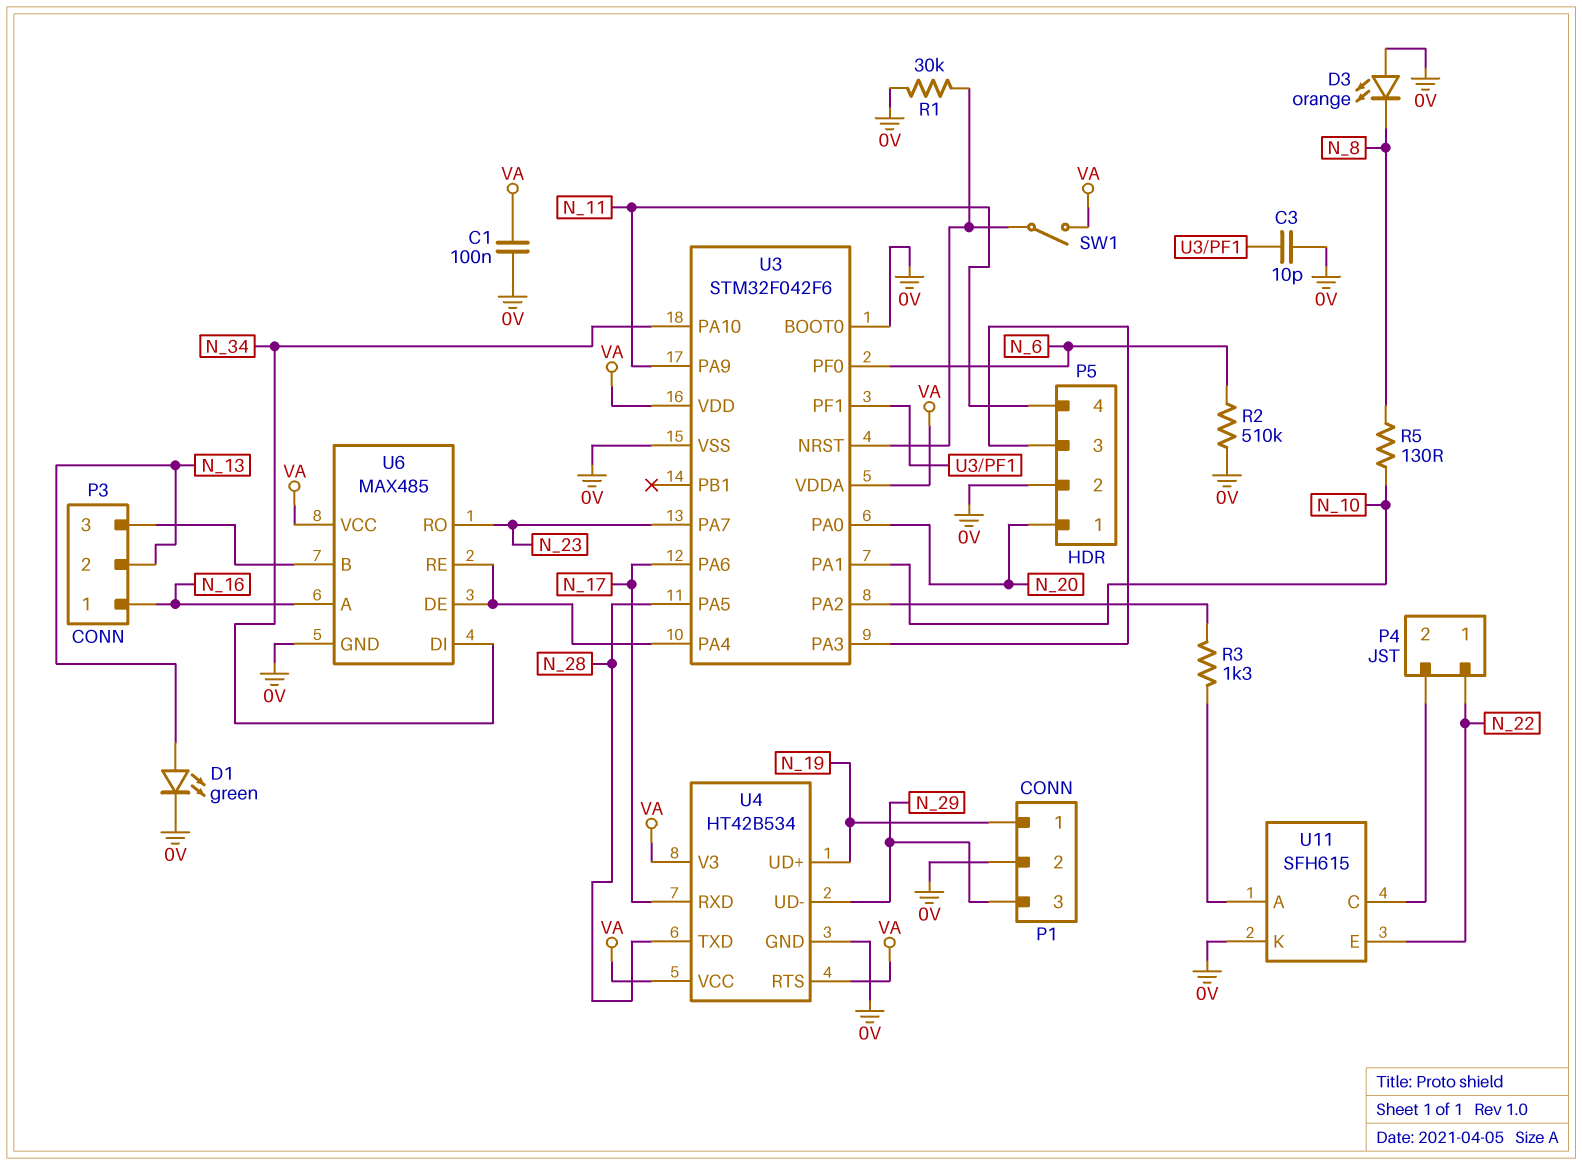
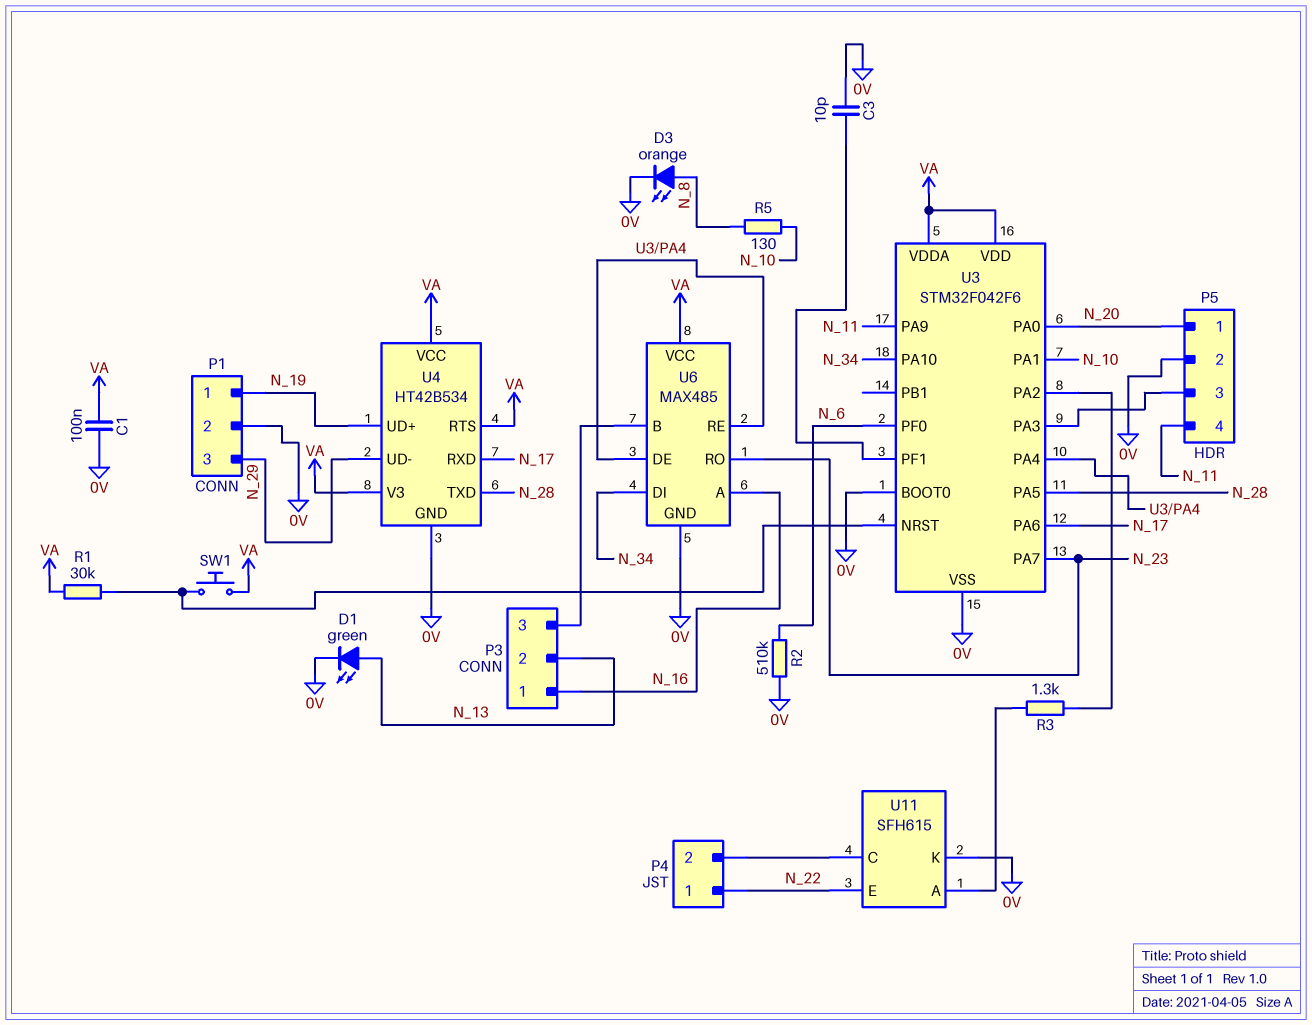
D3: LED orange (A 0V, K N_8) -> LED orange (A N_8, K 0V)
R1: 30k (0V, U3/NRST) -> 30k (U3/NRST, VA)
SW1: switch (U3/NRST, VA) -> button (U3/NRST, VA)

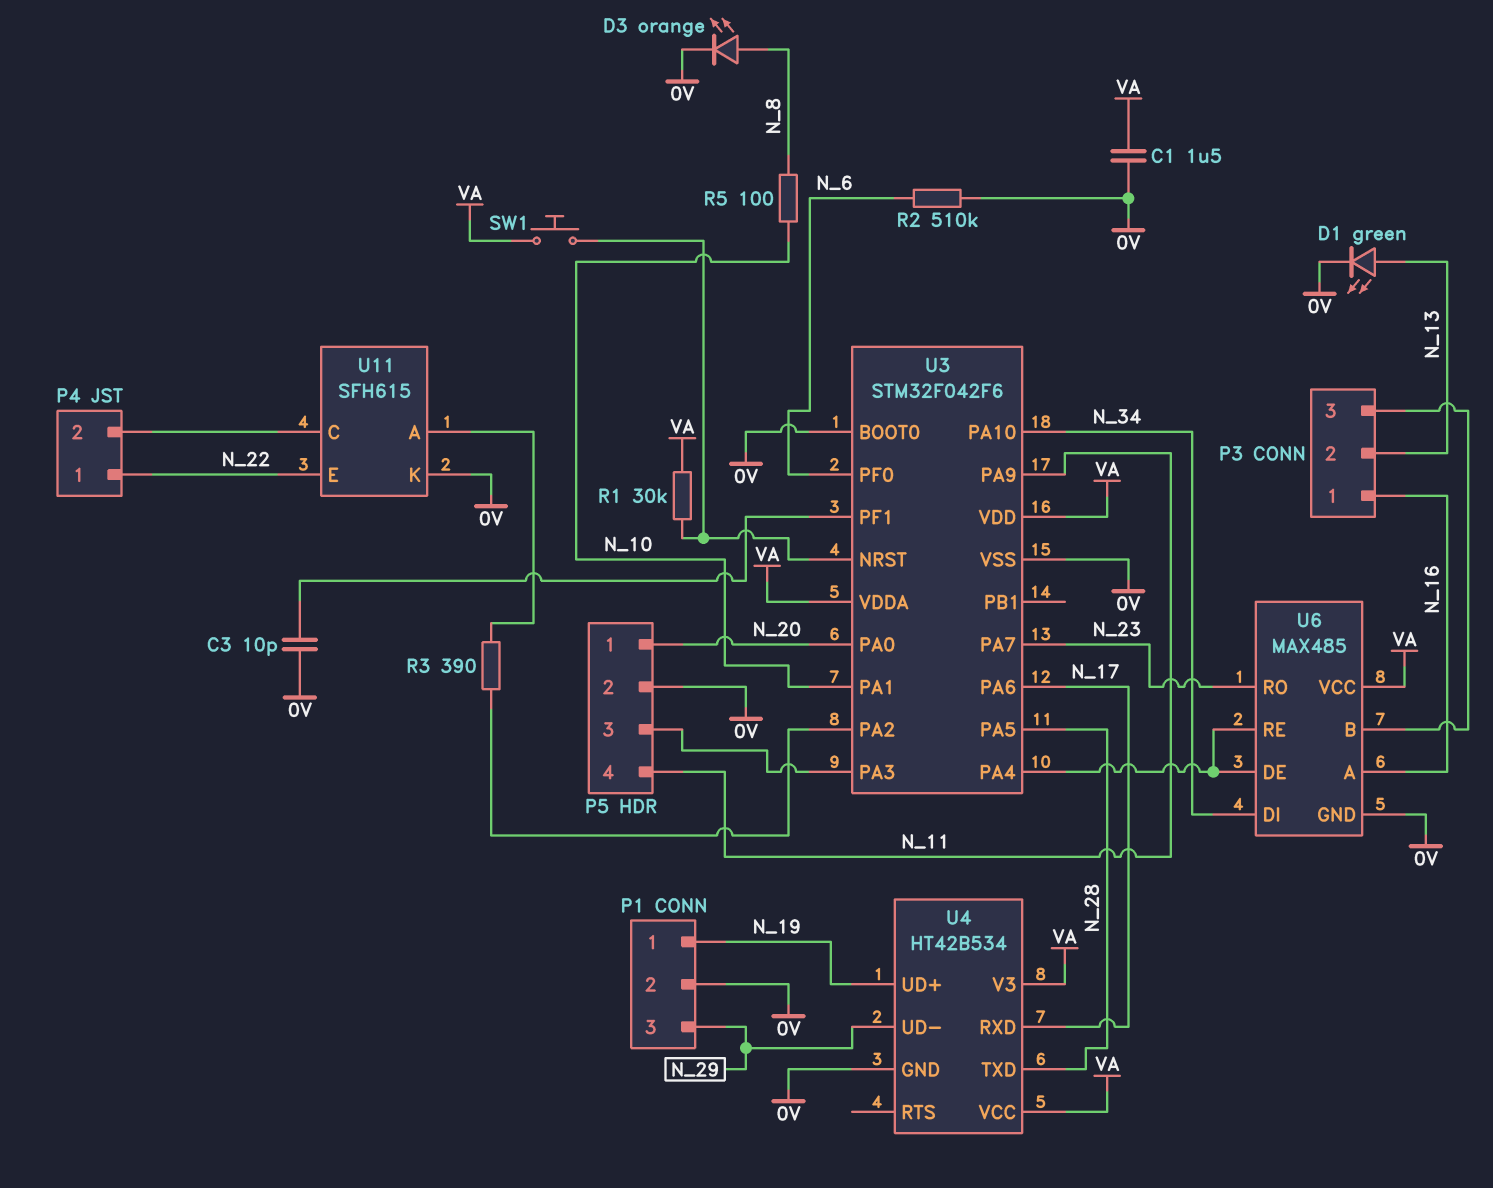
C1: 100nF (0V, VA) -> 1.5uF (0V, VA)
R3: 1.3k (U3/PA2, U11/A) -> 390 (U3/PA2, U11/A)
R5: 130 (N_8, N_10) -> 100 (N_8, N_10)
U4 pin RTS: VA -> none

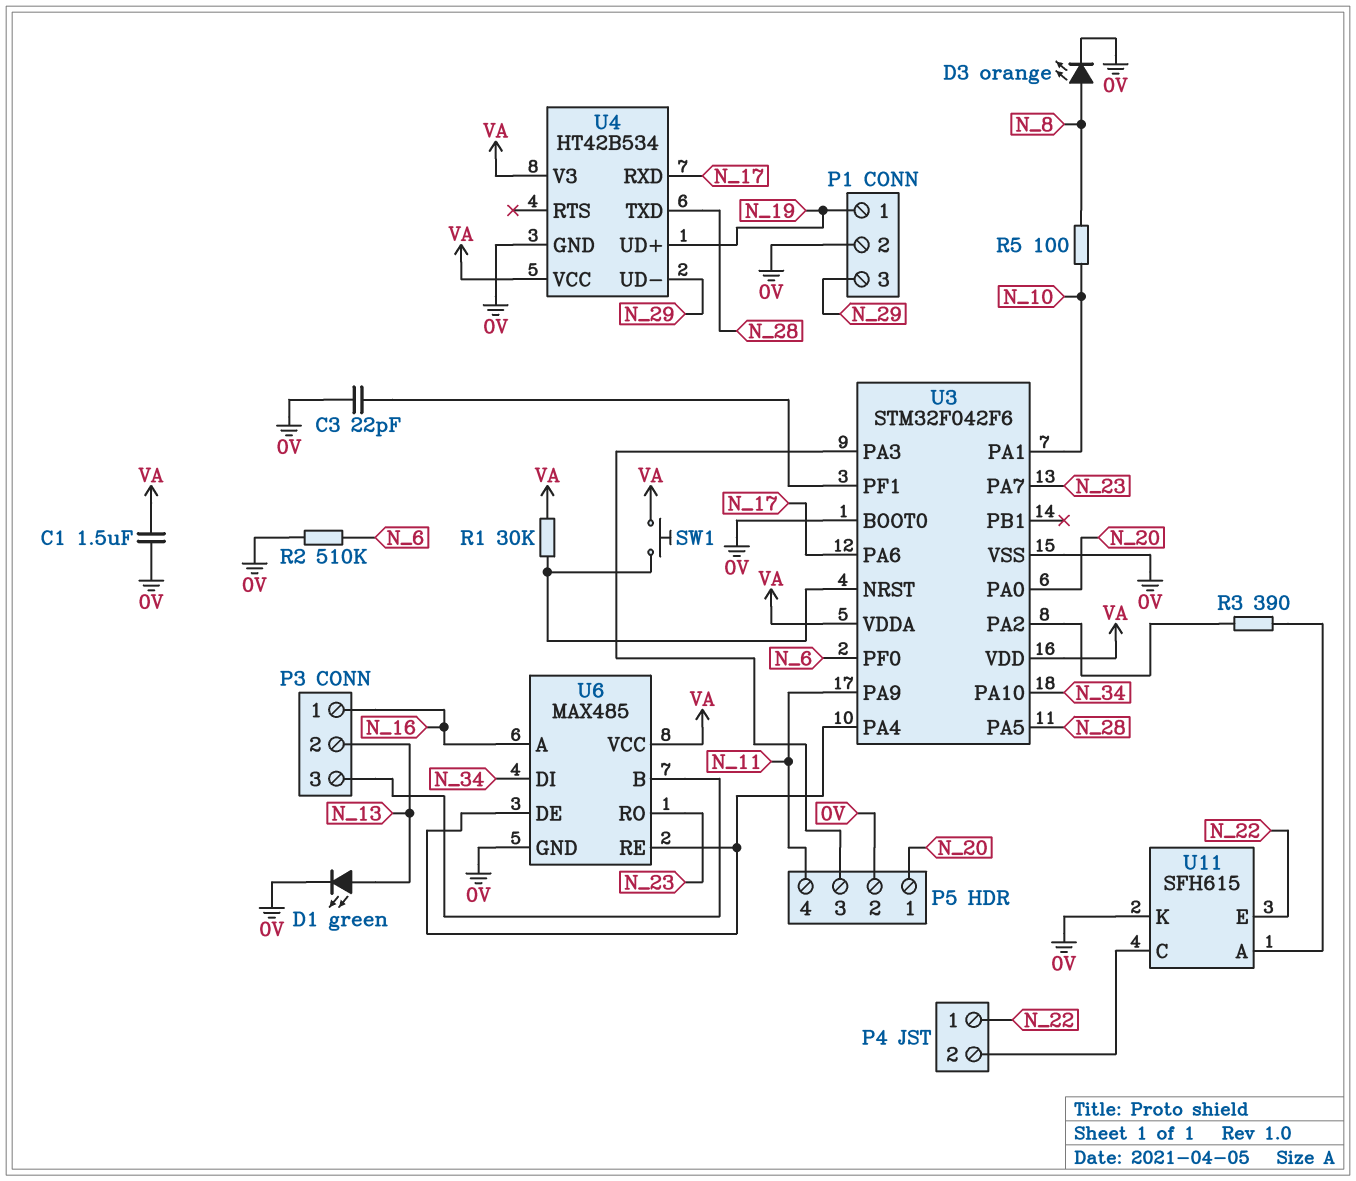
C3: 10pF (0V, U3/PF1) -> 22pF (0V, U3/PF1)

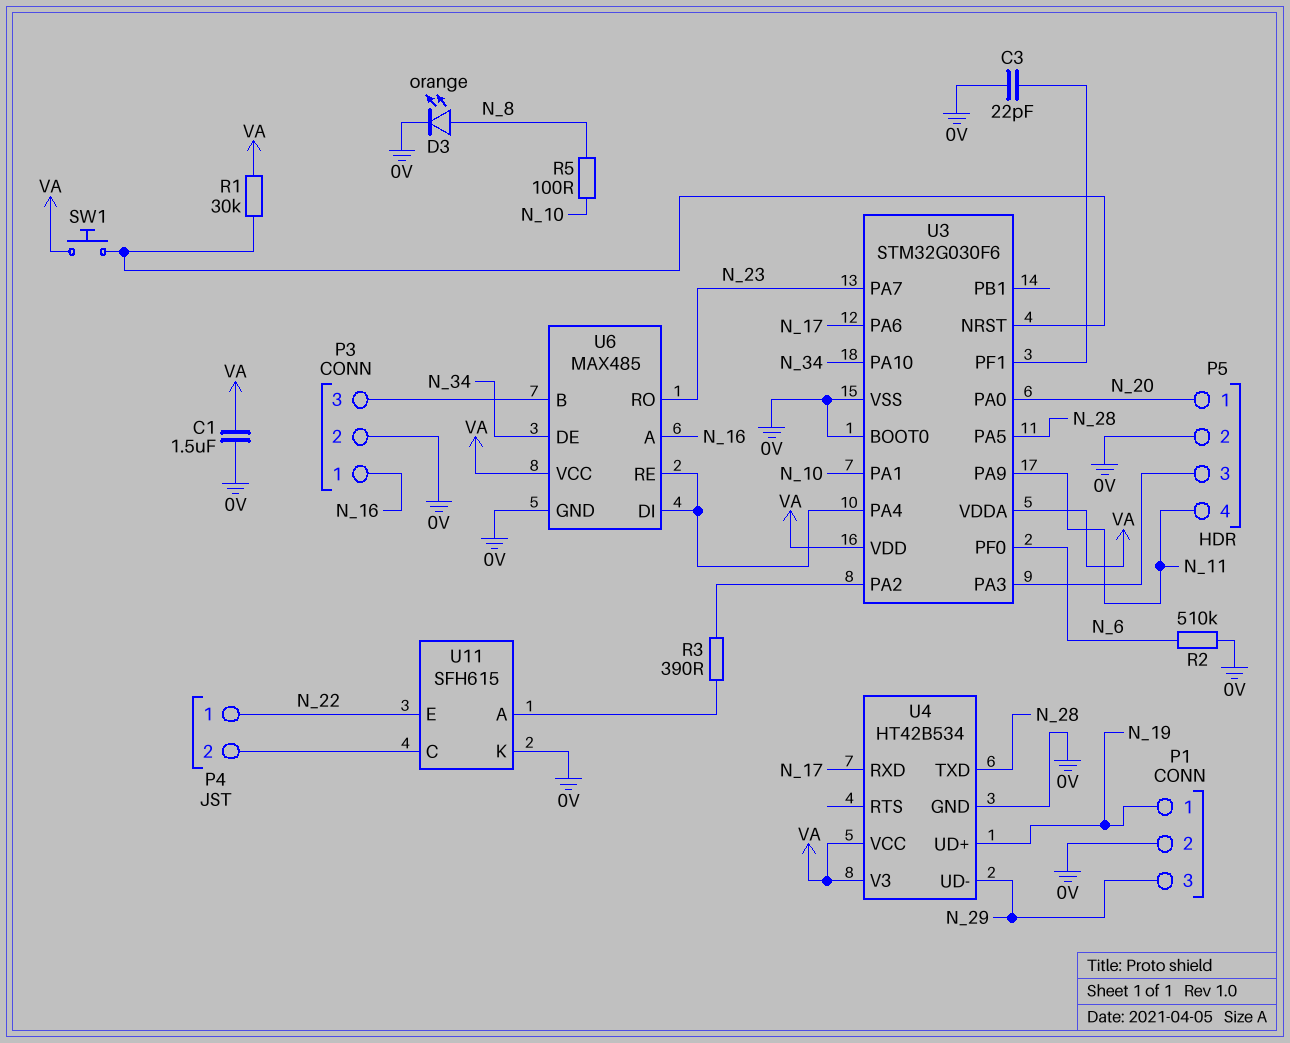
D1: LED green (A N_13, K 0V) -> none
P3 pin 2: N_13 -> 0V
U3: STM32F042F6 -> STM32G030F6
U6 pin DE: U3/PA4 -> N_34
U6 pin DI: N_34 -> U3/PA4

